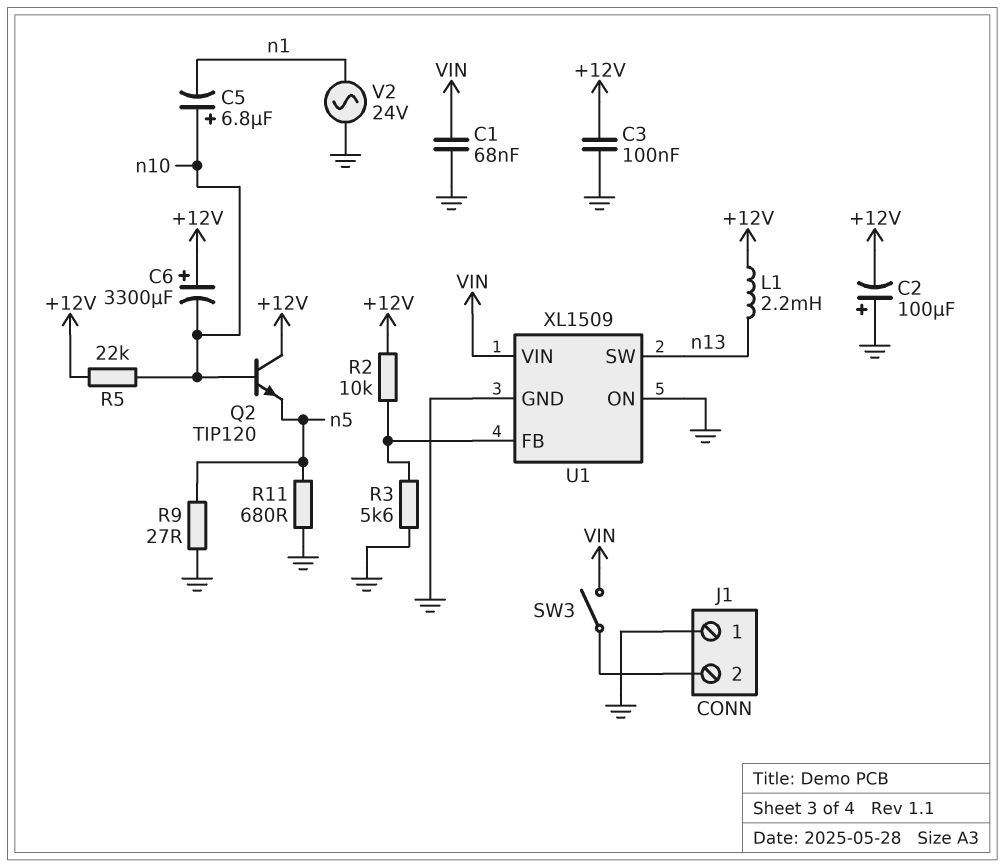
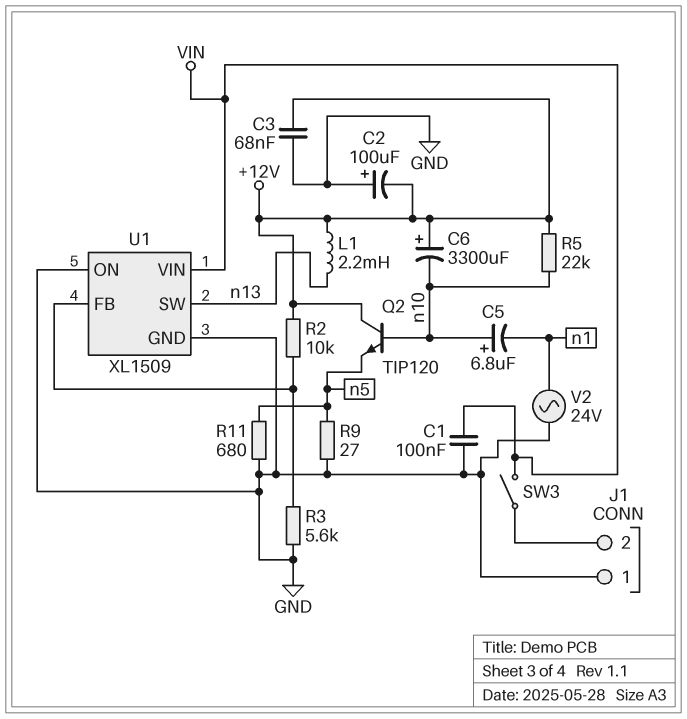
C1: 68nF (GND, VIN) -> 100nF (GND, VIN)
C3: 100nF (+12V, GND) -> 68nF (+12V, GND)

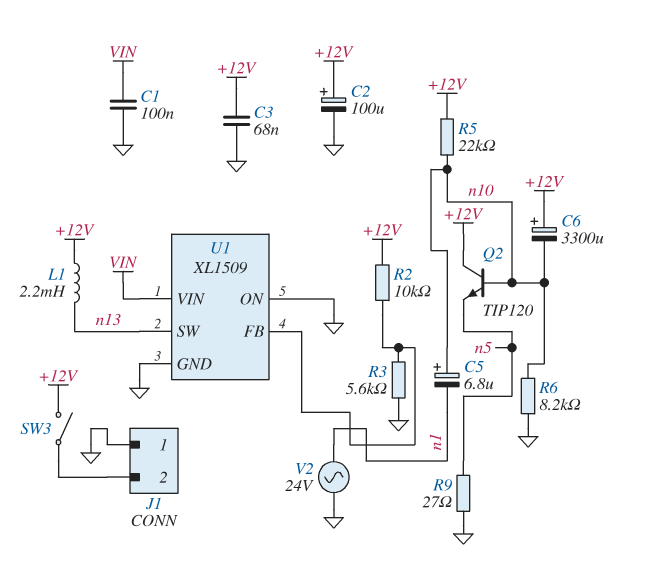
C2: 100uF (plus GND, minus +12V) -> 100uF (plus +12V, minus GND)
R6: none -> 8.2k (GND, n10)
R11: 680 (GND, n5) -> none
SW3: switch (J1/2, VIN) -> switch (+12V, J1/2)

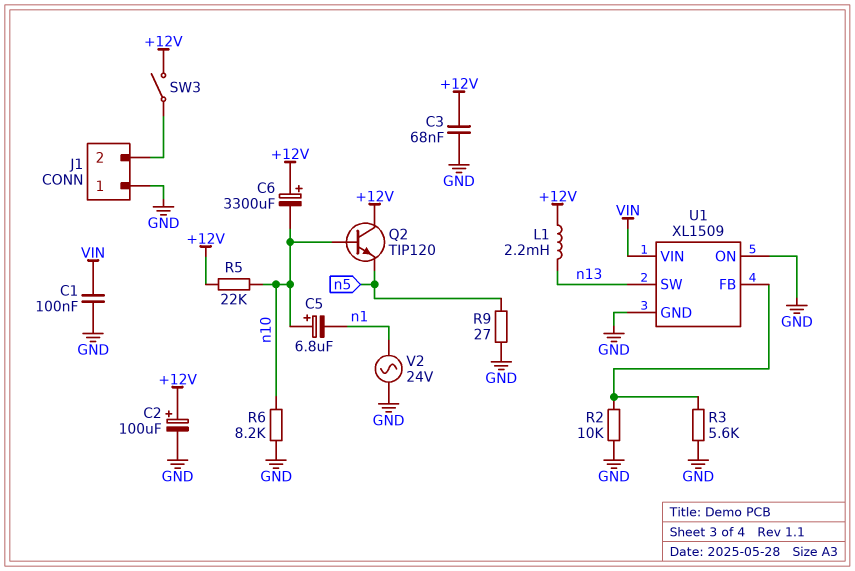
R2: 10k (+12V, U1/FB) -> 10k (GND, U1/FB)

